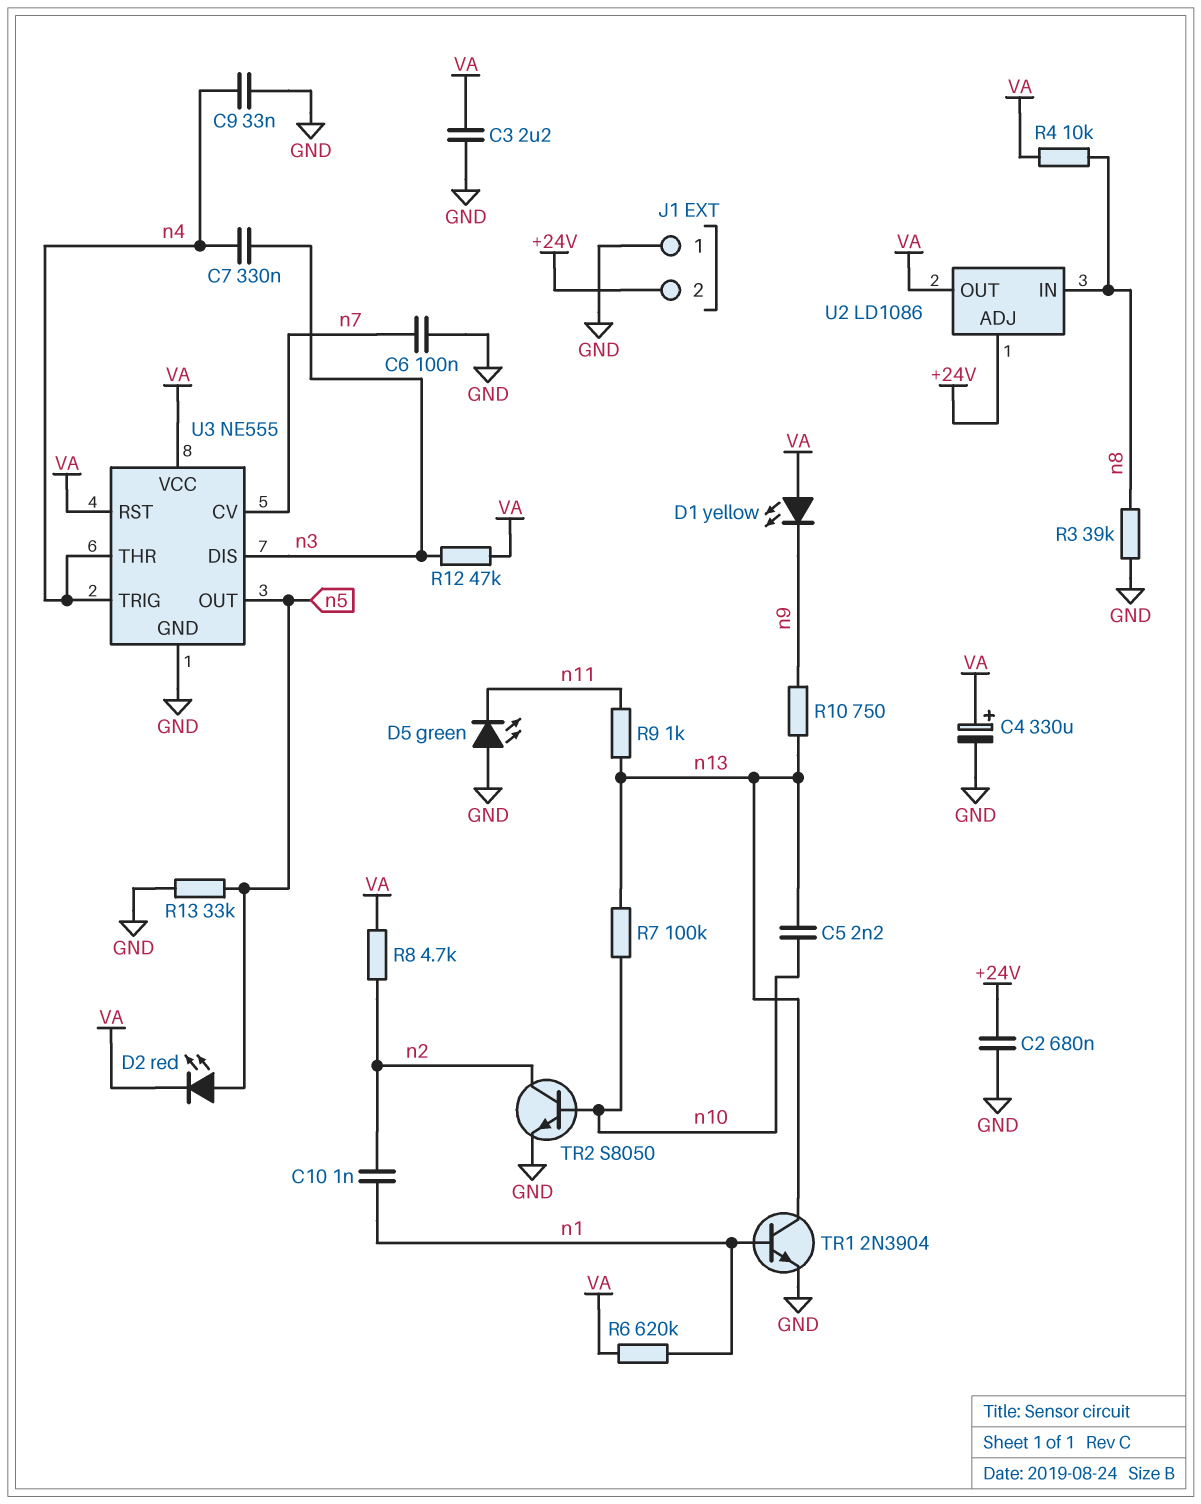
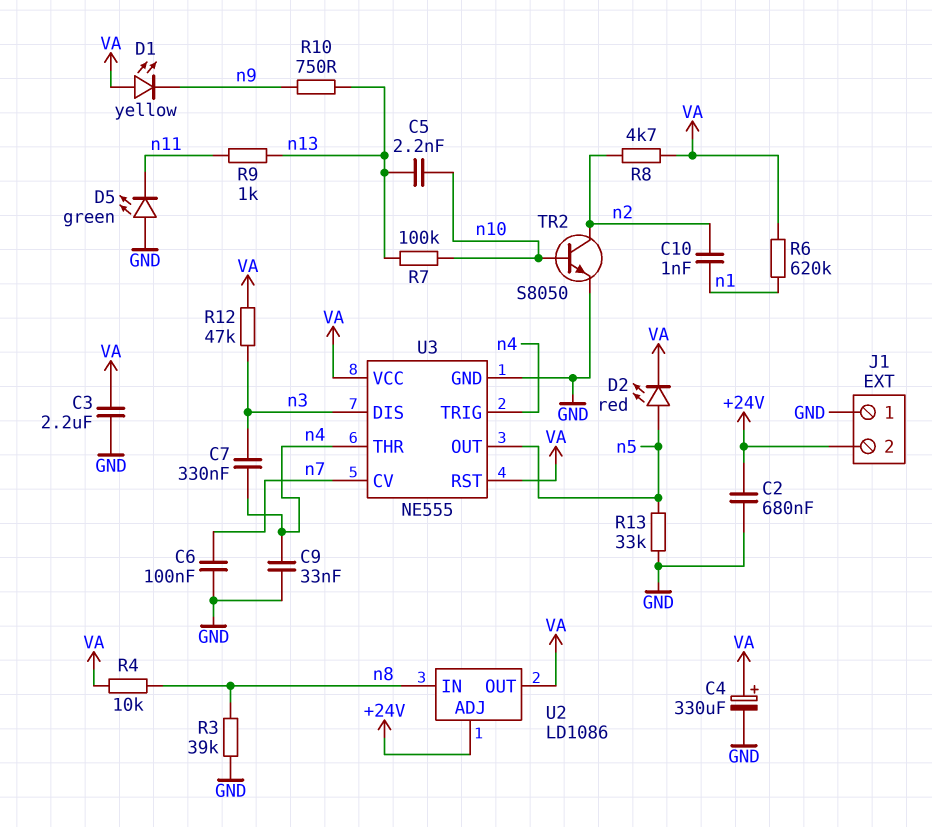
TR1: NPN 2N3904 (B n1, C n13, E GND) -> none

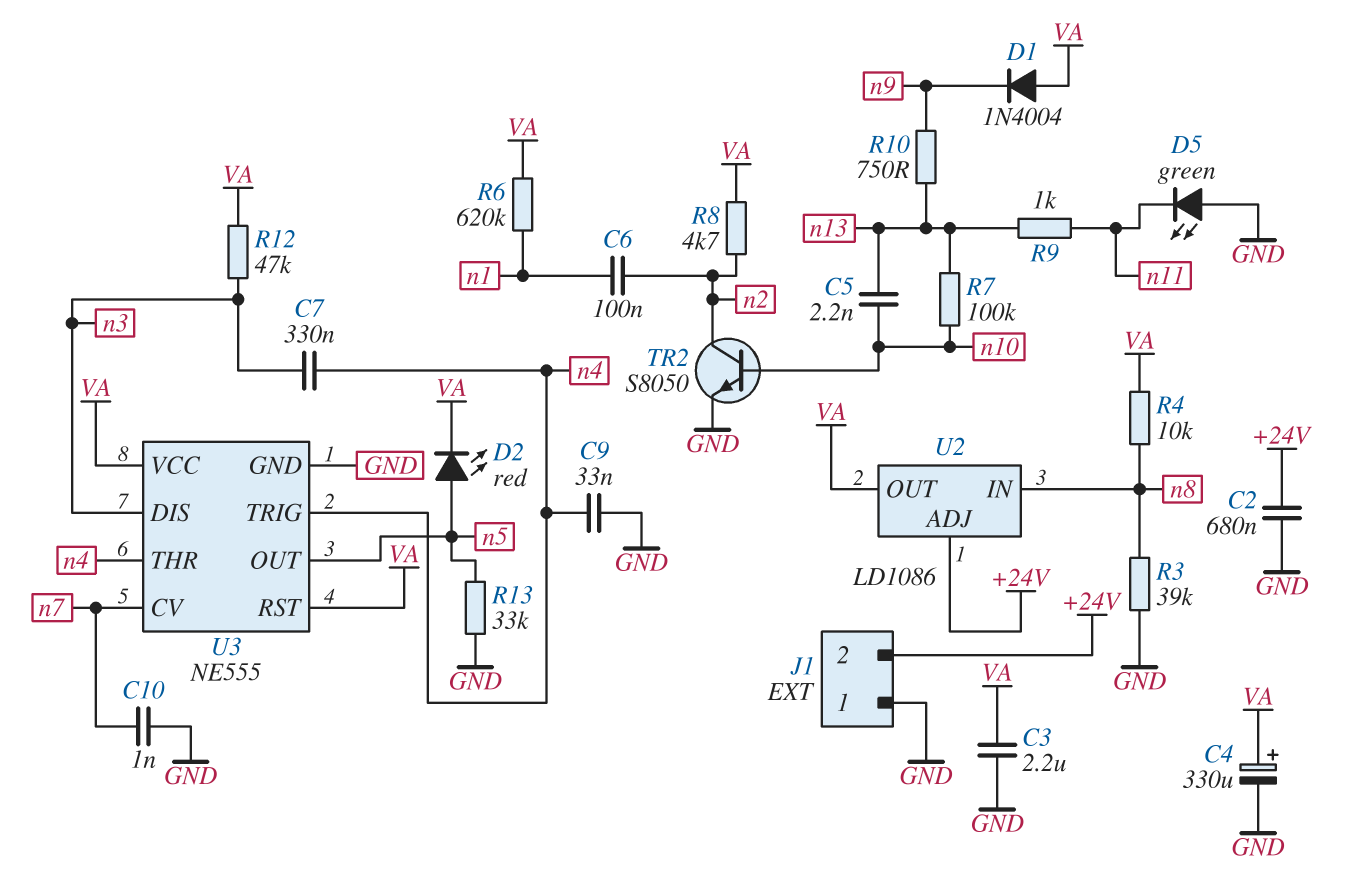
C6: 100nF (GND, n7) -> 100nF (n1, n2)
C10: 1nF (n1, n2) -> 1nF (GND, n7)
D1: LED yellow (A VA, K n9) -> diode 1N4004 (A VA, K n9)

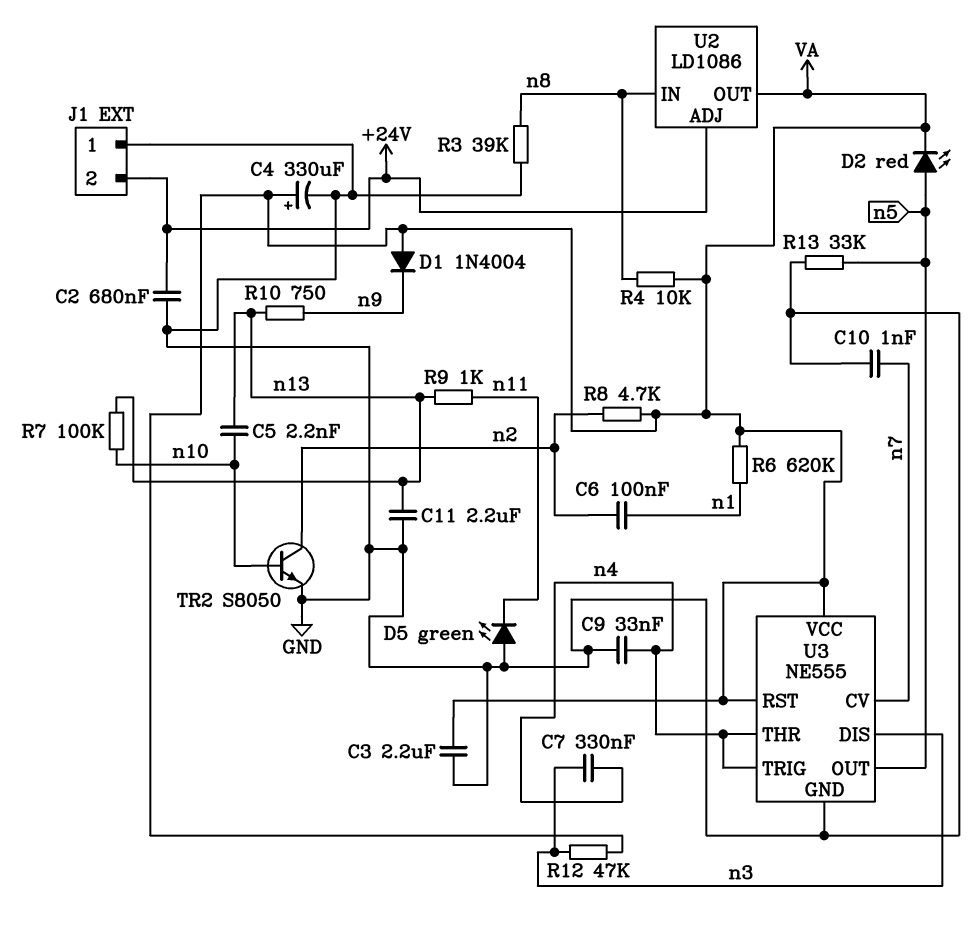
C11: none -> 2.2uF (GND, n13)

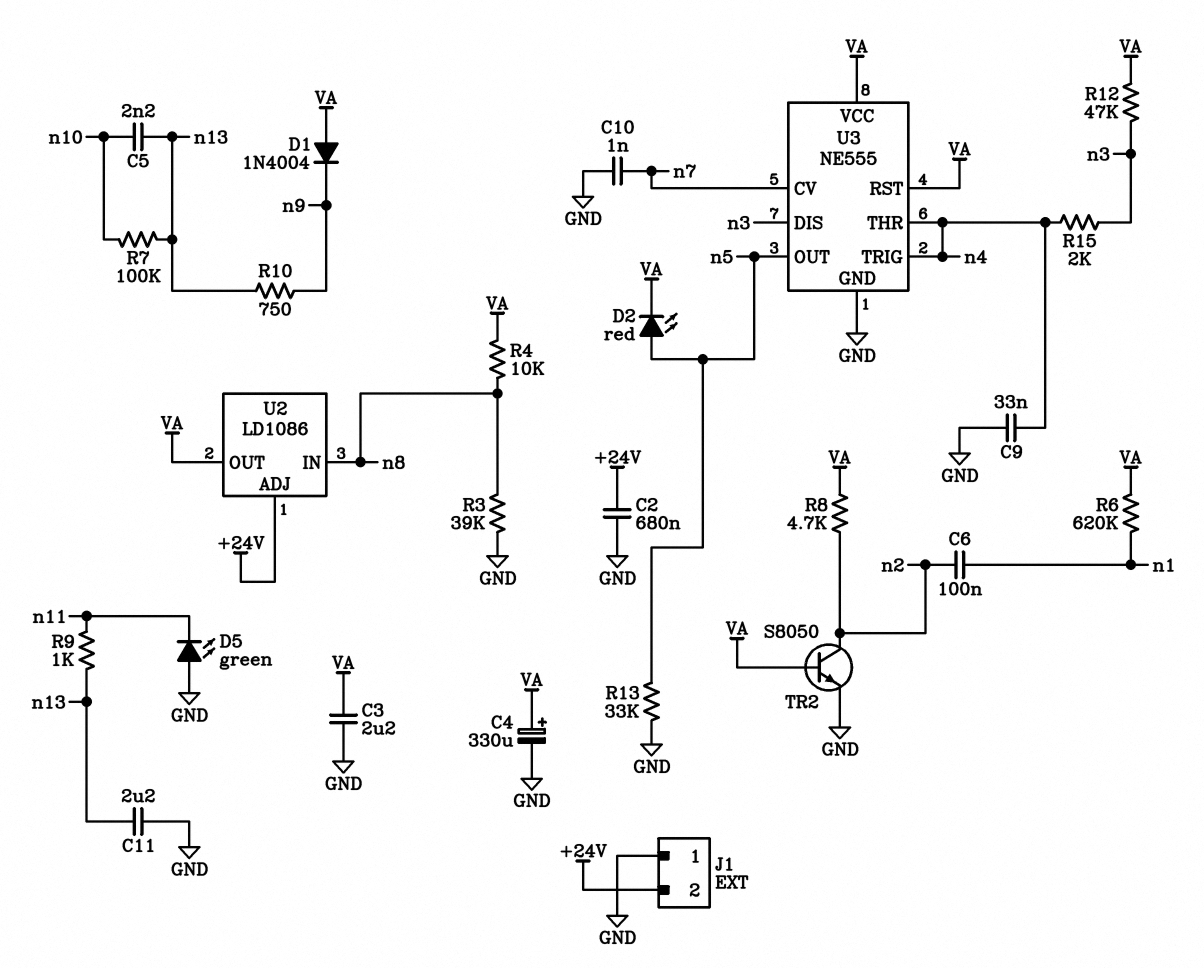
C7: 330nF (n3, n4) -> none
R15: none -> 2k (n3, n4)
TR2: NPN S8050 (B n10, C n2, E GND) -> NPN S8050 (B VA, C n2, E GND)

